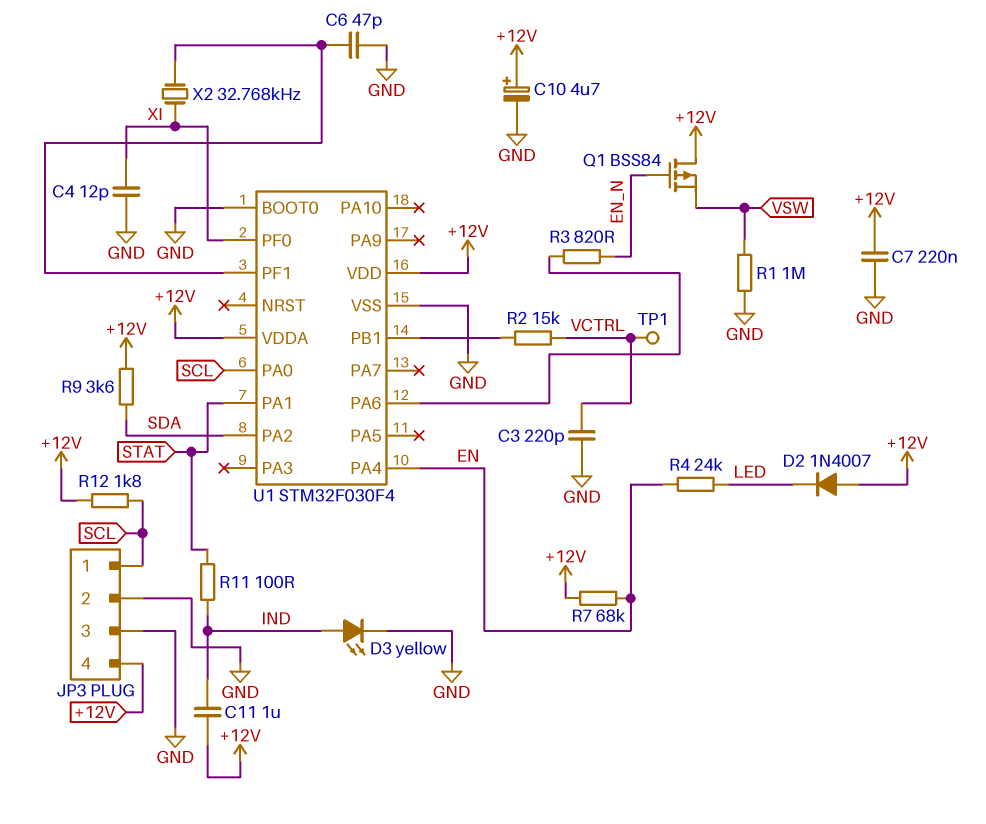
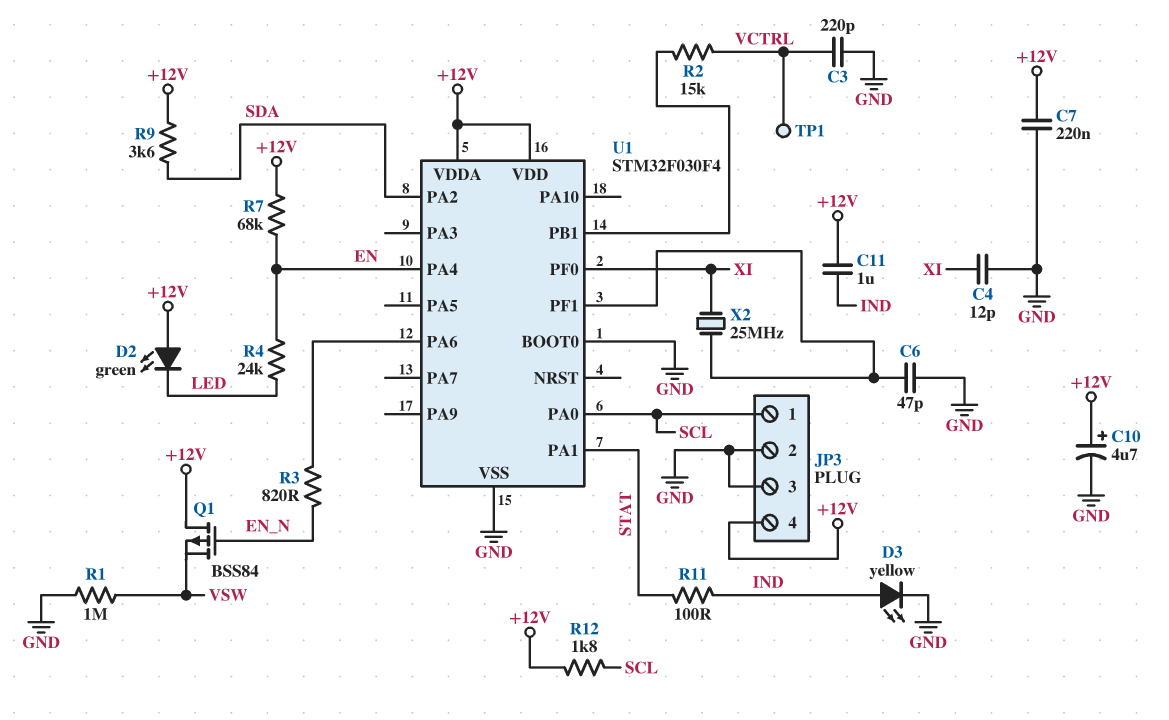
D2: diode 1N4007 (A +12V, K LED) -> LED green (A +12V, K LED)
X2: 32.768kHz (U1/PF1, XI) -> 25MHz (U1/PF1, XI)

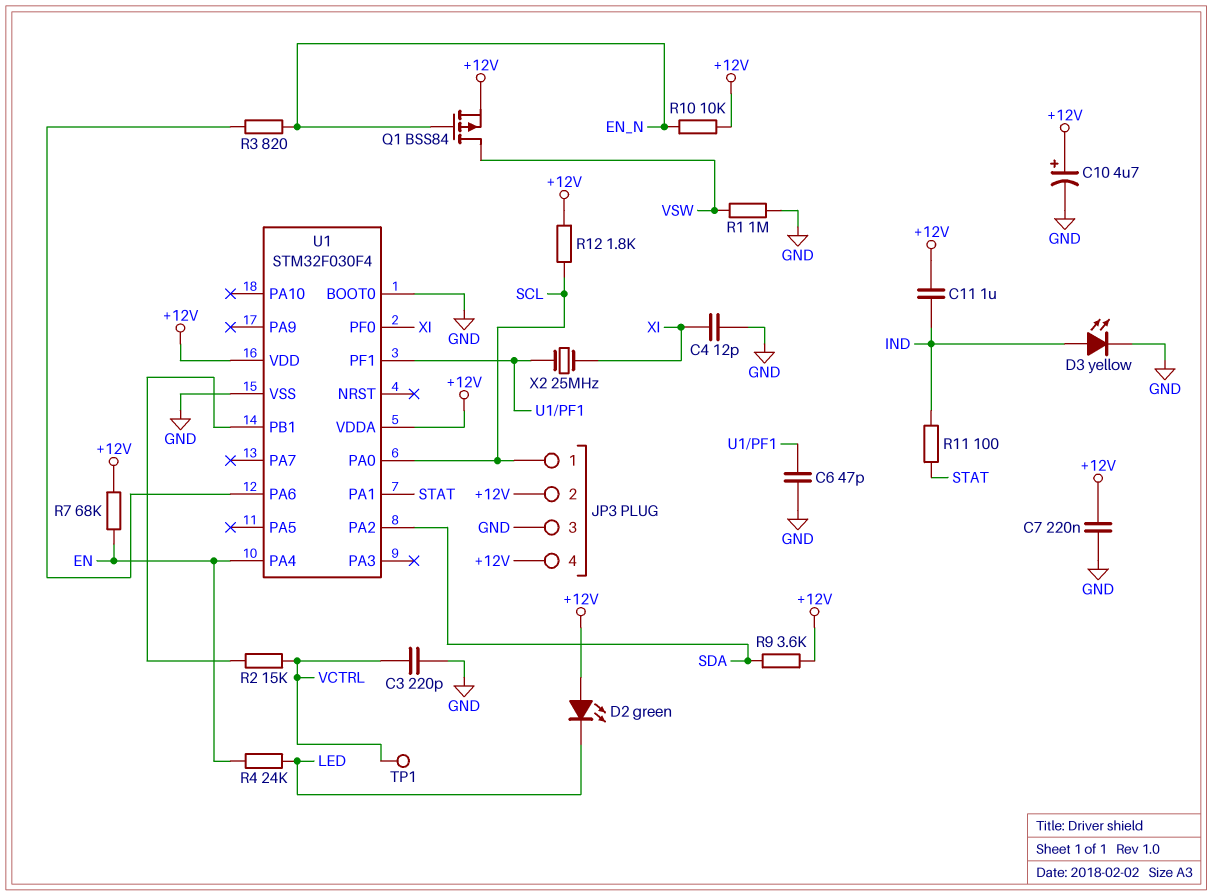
JP3 pin 2: GND -> +12V
Q1: PMOS BSS84 (G EN_N, D +12V, S VSW) -> PMOS BSS84 (G EN_N, D VSW, S +12V)
R10: none -> 10k (+12V, EN_N)

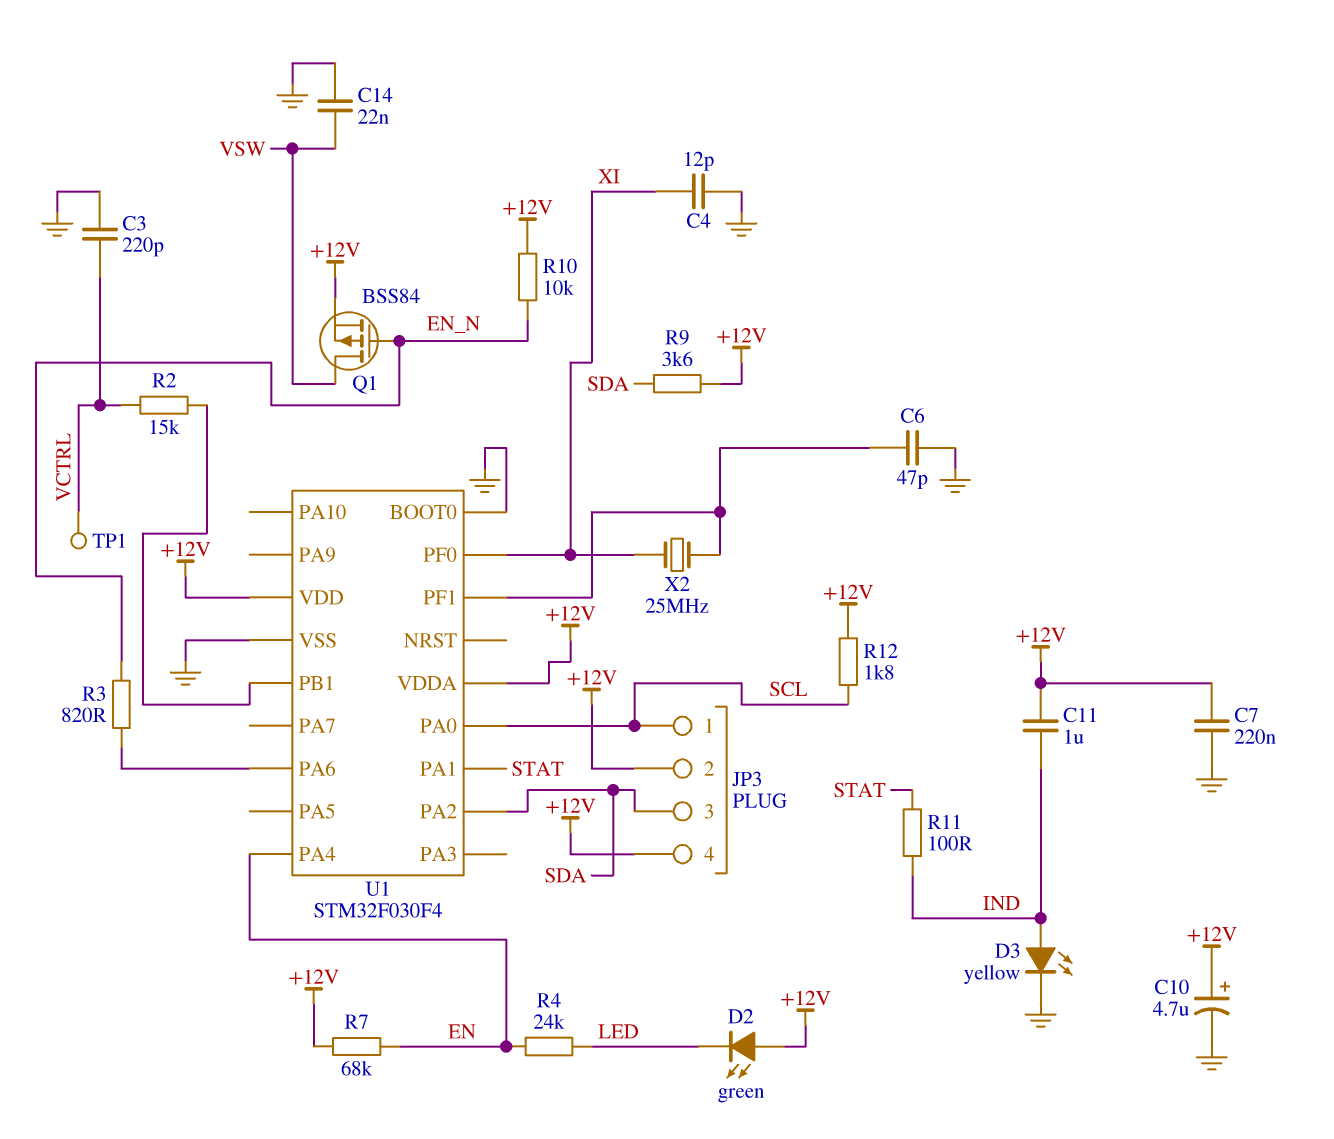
C14: none -> 22nF (GND, VSW)
JP3 pin 3: GND -> SDA
R1: 1M (GND, VSW) -> none

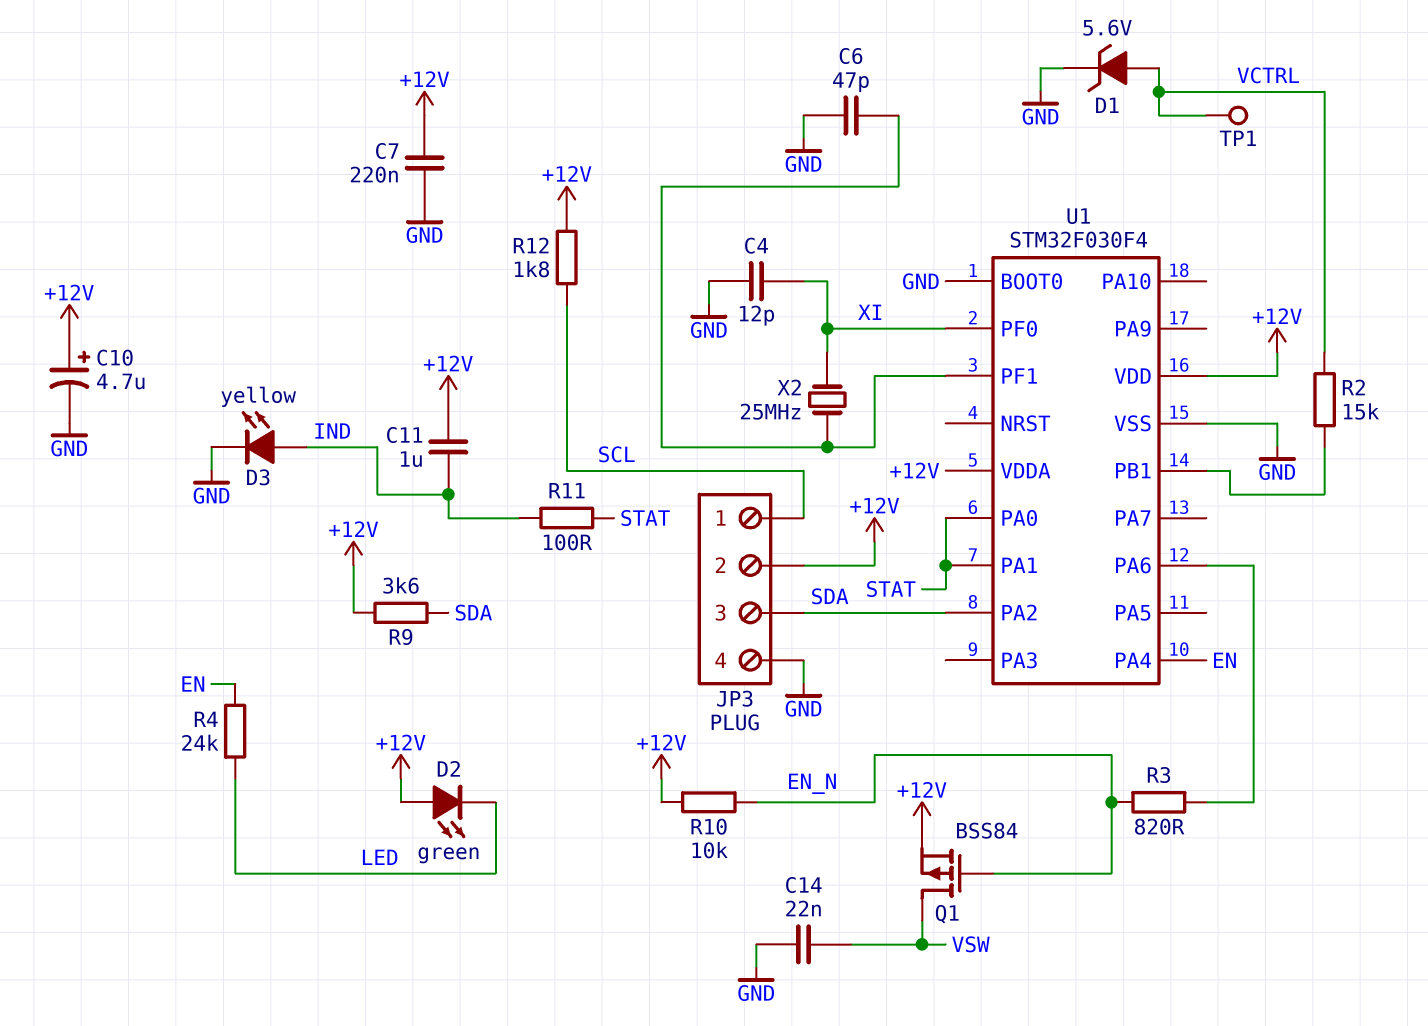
C3: 220pF (GND, VCTRL) -> none
D1: none -> zener 5.6V (A VCTRL, K GND)
JP3 pin 4: +12V -> GND
R7: 68k (+12V, EN) -> none
U1 pin PA0: SCL -> STAT

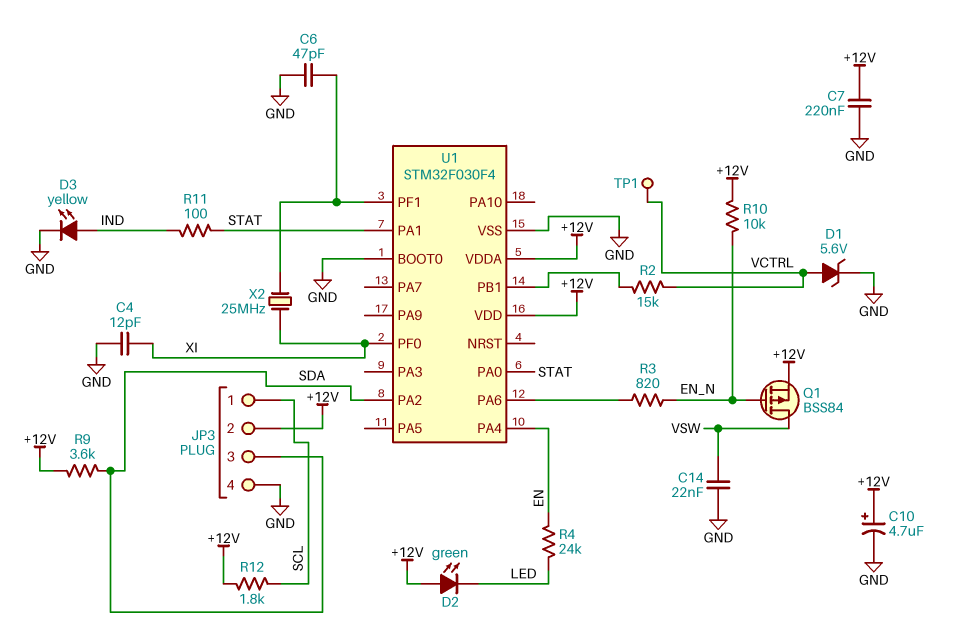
C11: 1uF (+12V, IND) -> none

